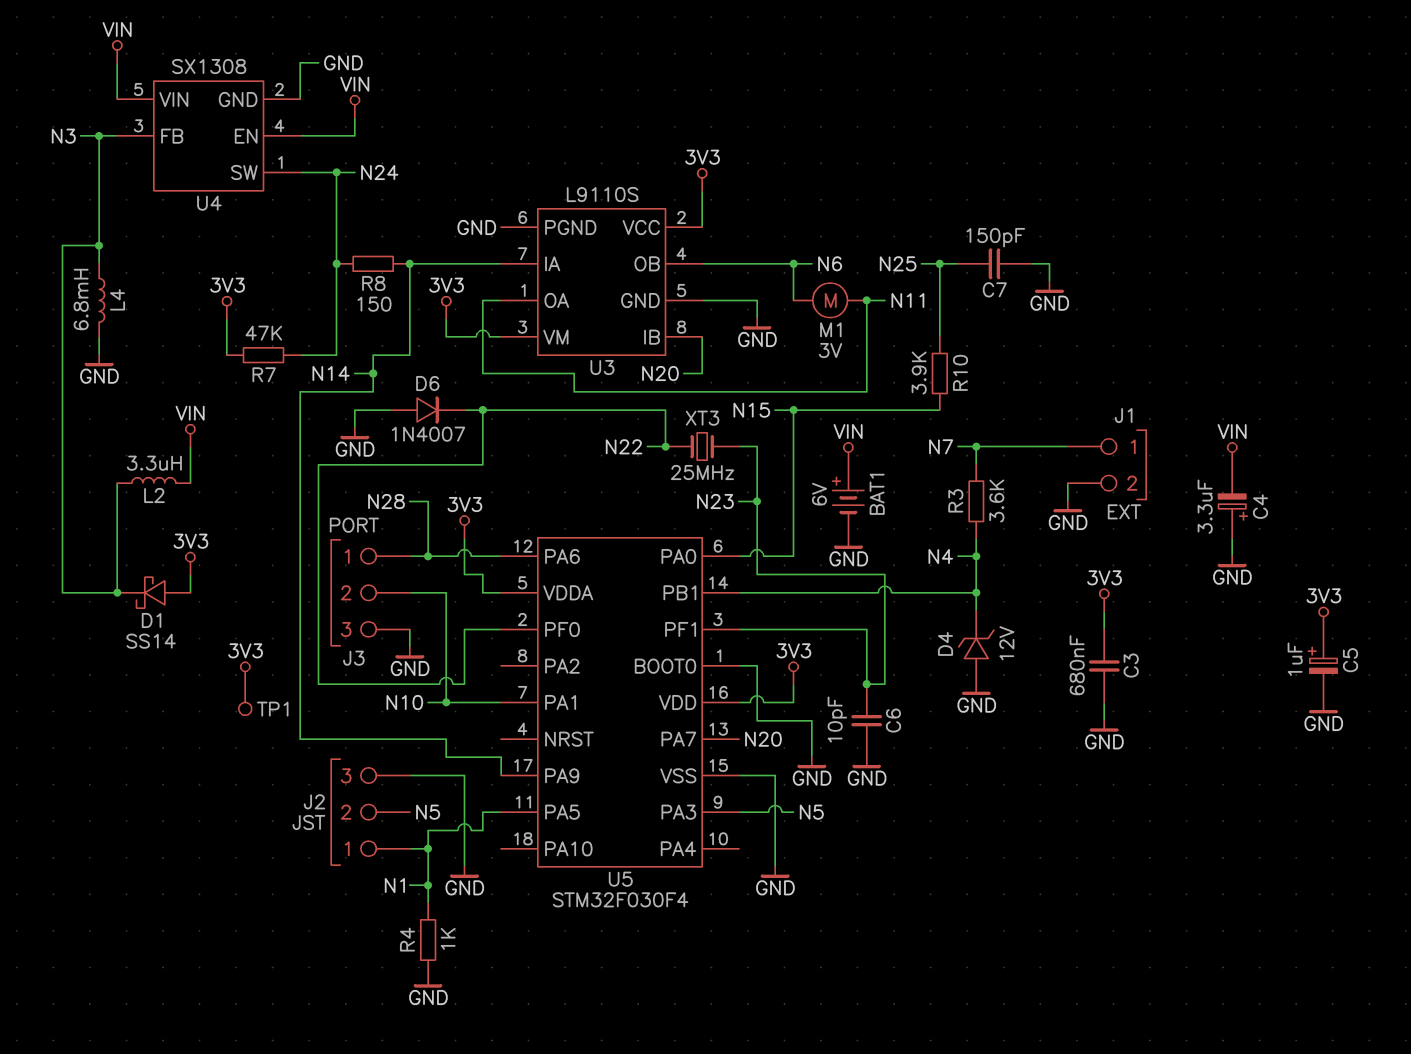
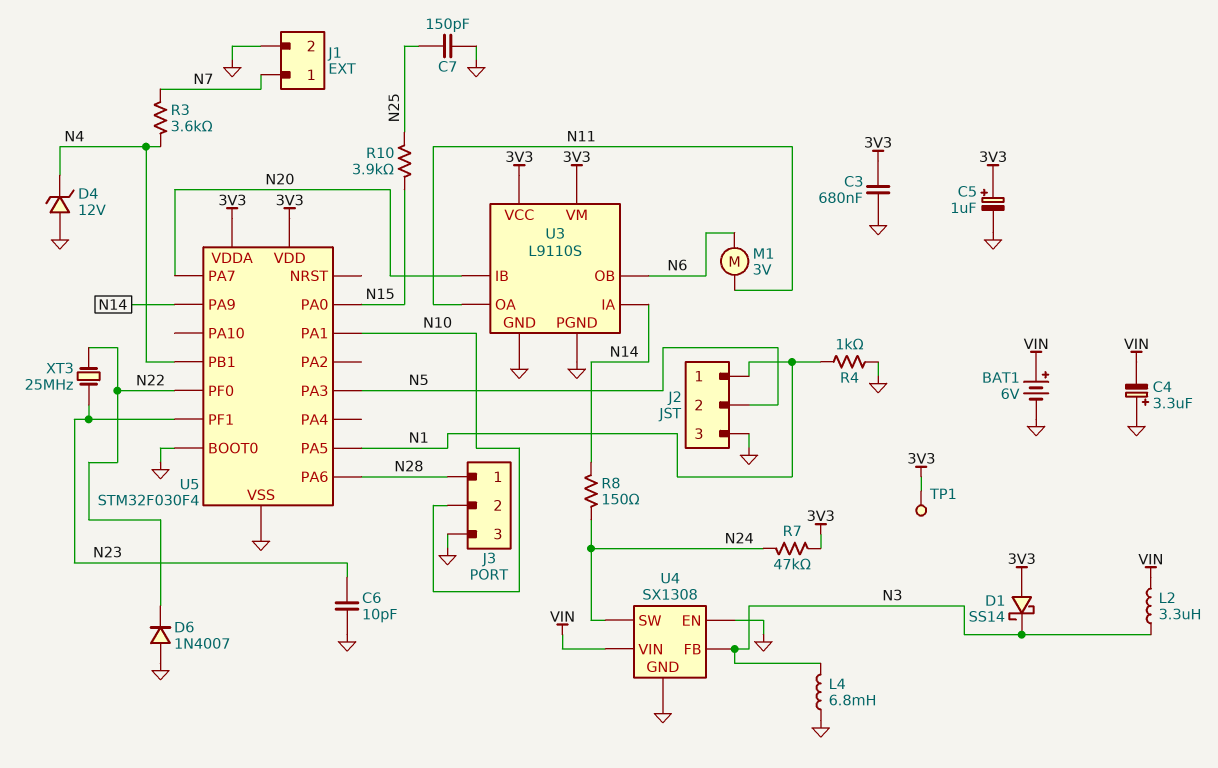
U4 pin EN: VIN -> GND

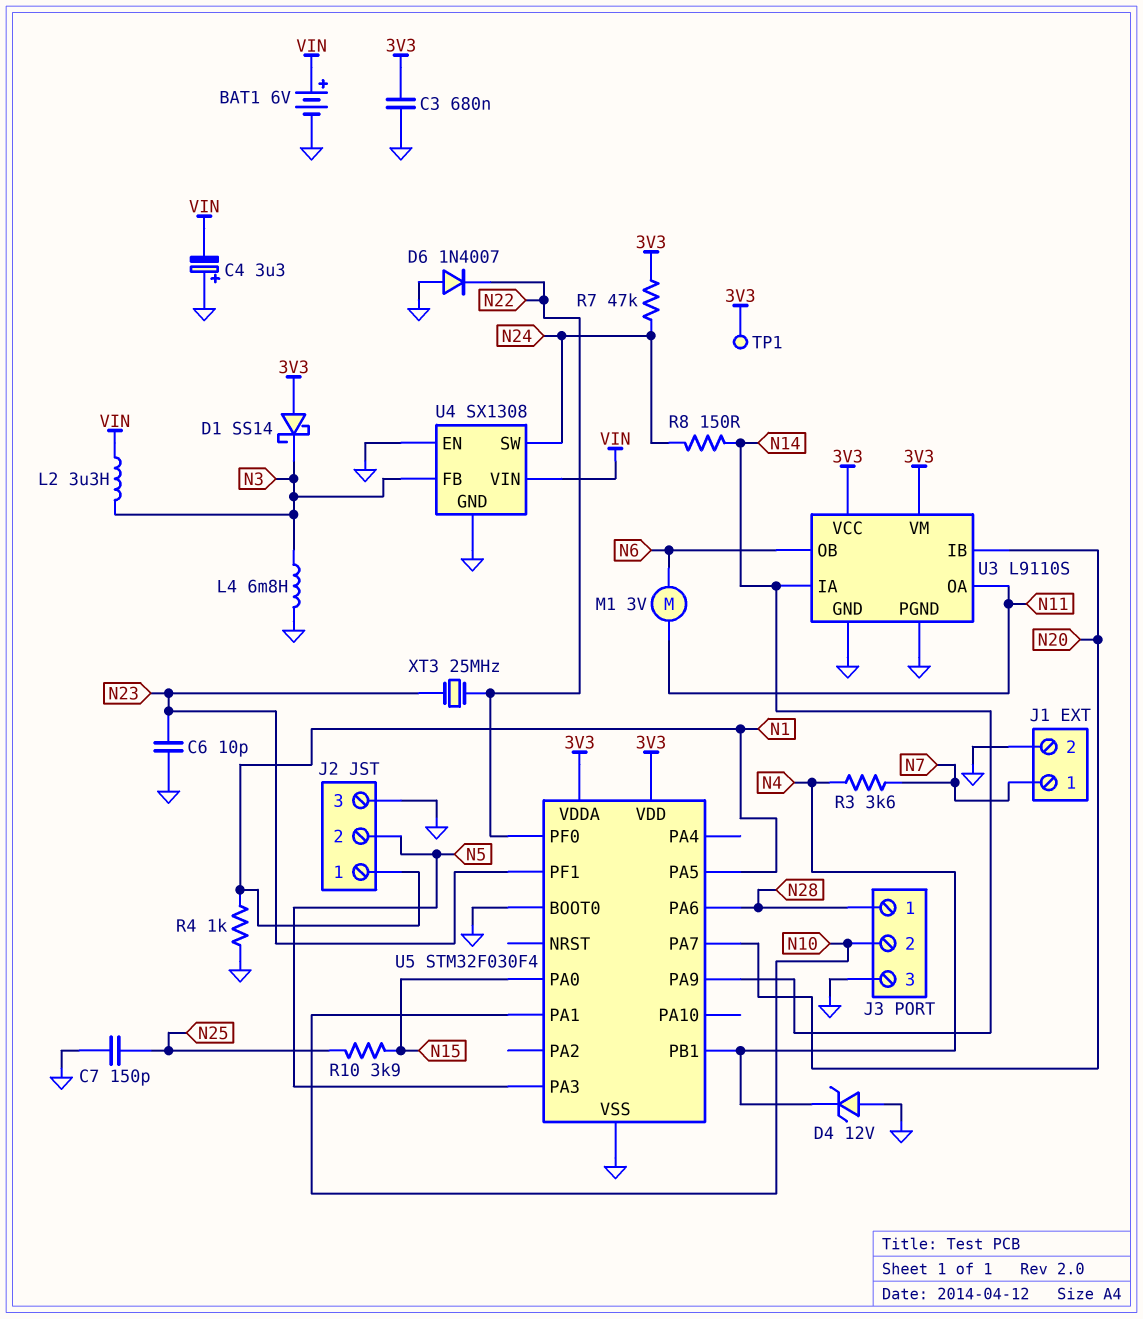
C5: 1uF (plus 3V3, minus GND) -> none

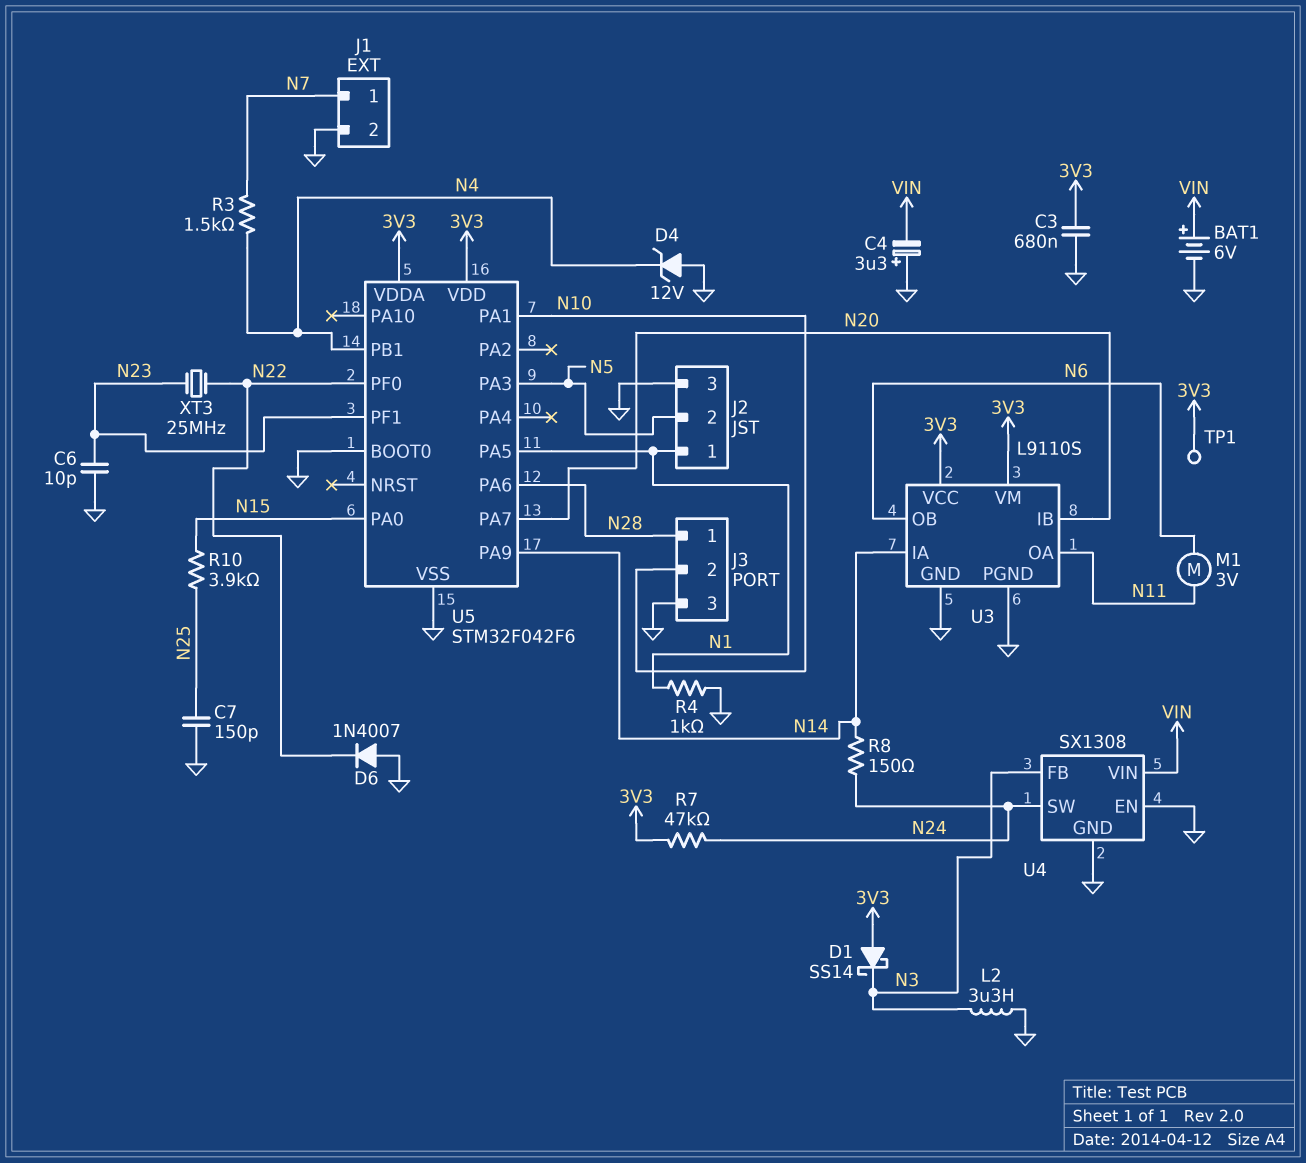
L2: 3.3uH (N3, VIN) -> 3.3uH (GND, N3)
L4: 6.8mH (GND, N3) -> none
R3: 3.6k (N4, N7) -> 1.5k (N4, N7)
U5: STM32F030F4 -> STM32F042F6

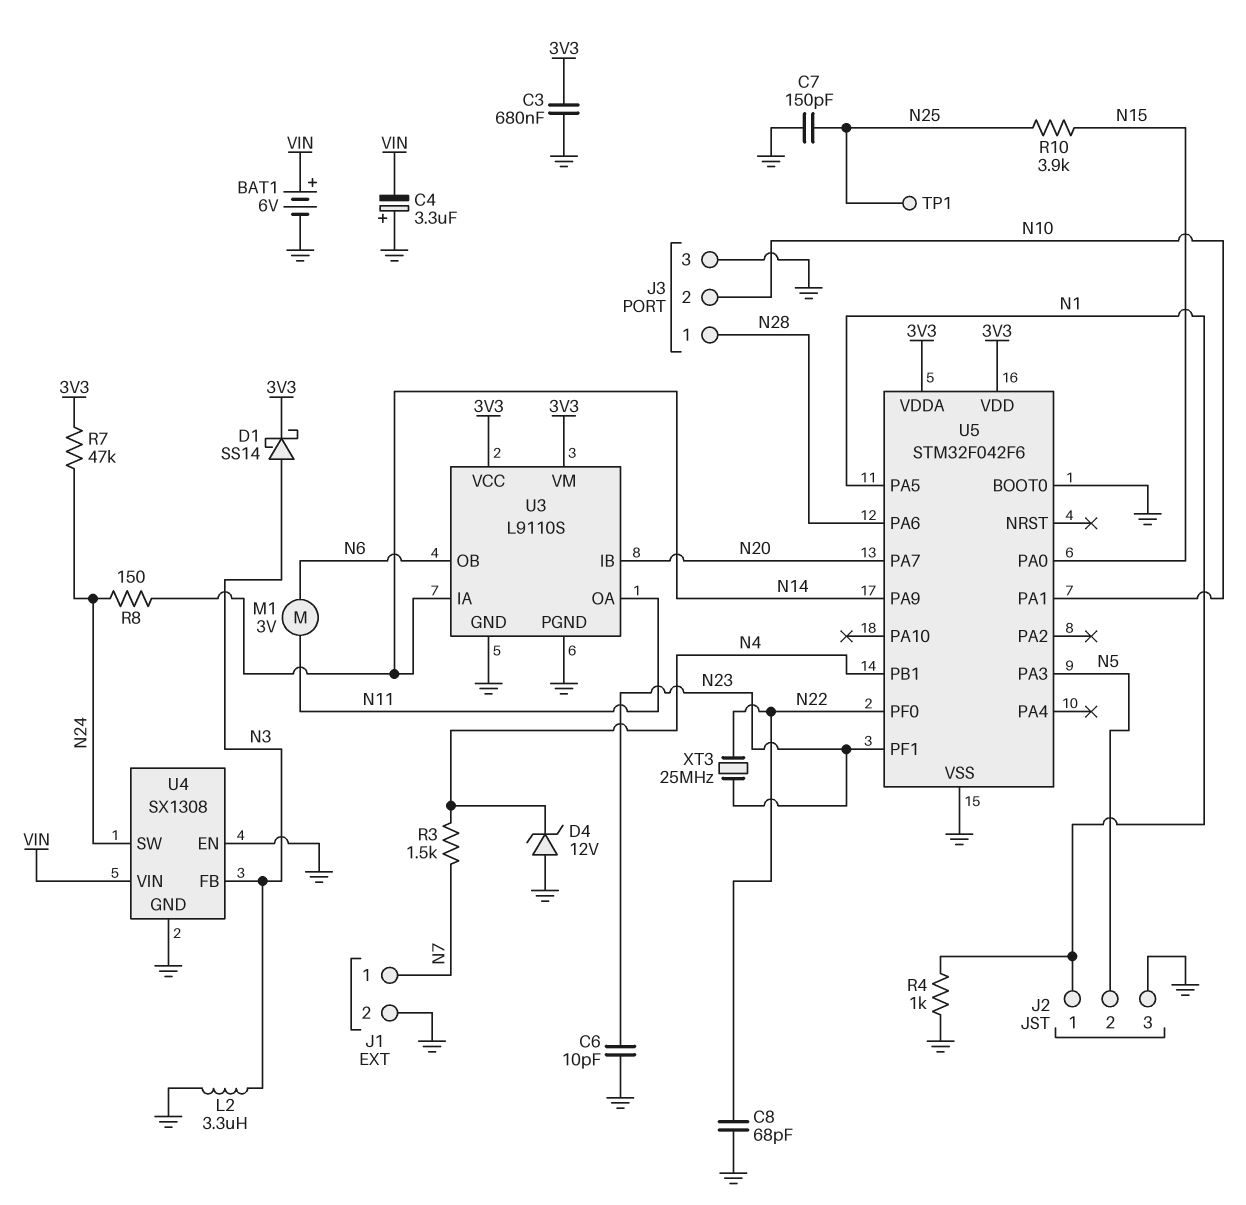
C8: none -> 68pF (GND, N22)
D1: schottky SS14 (A 3V3, K N3) -> schottky SS14 (A N3, K 3V3)
D6: diode 1N4007 (A GND, K N22) -> none
TP1: test point (3V3) -> test point (N25)

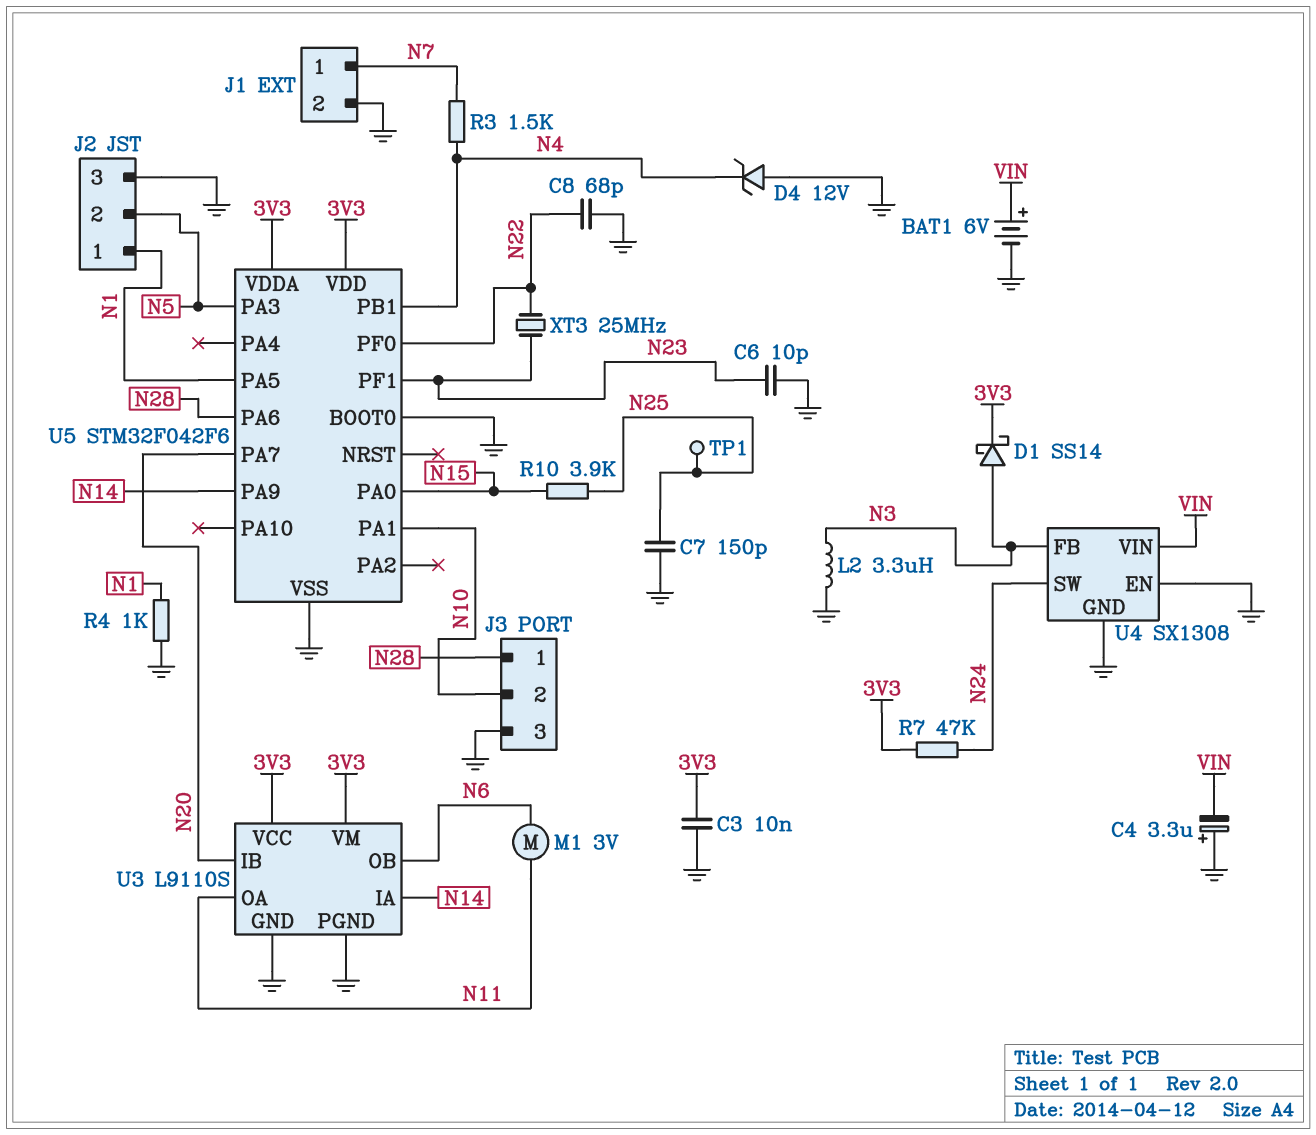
C3: 680nF (3V3, GND) -> 10nF (3V3, GND)
R8: 150 (N14, N24) -> none

